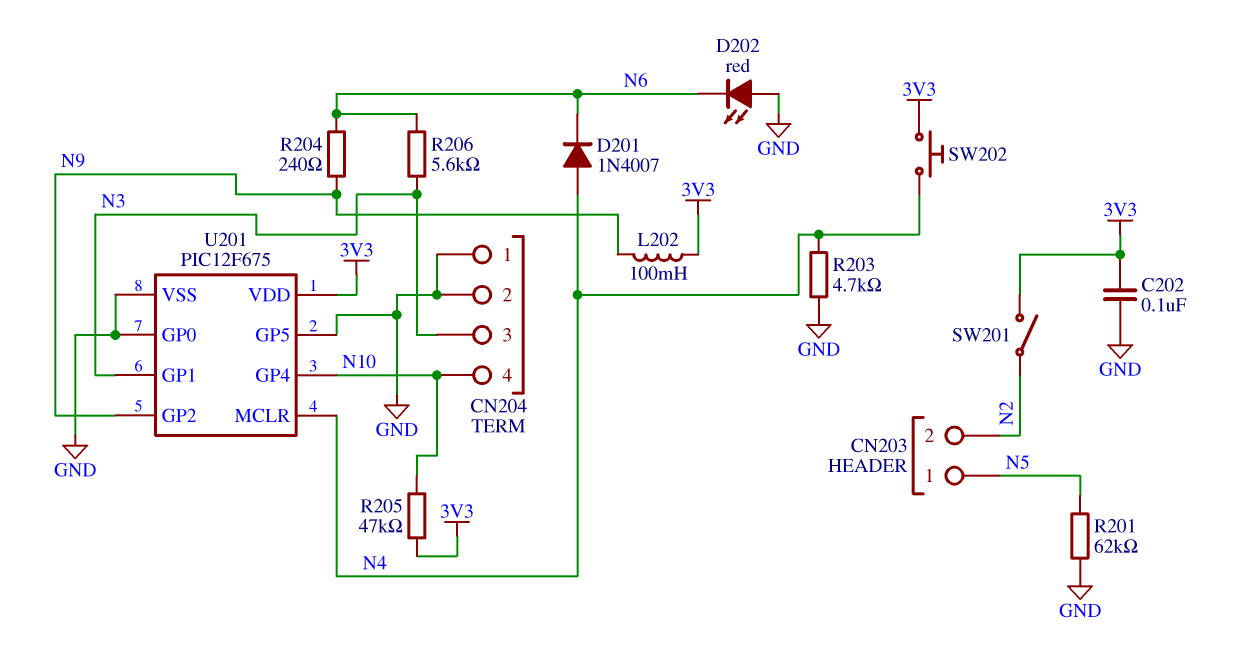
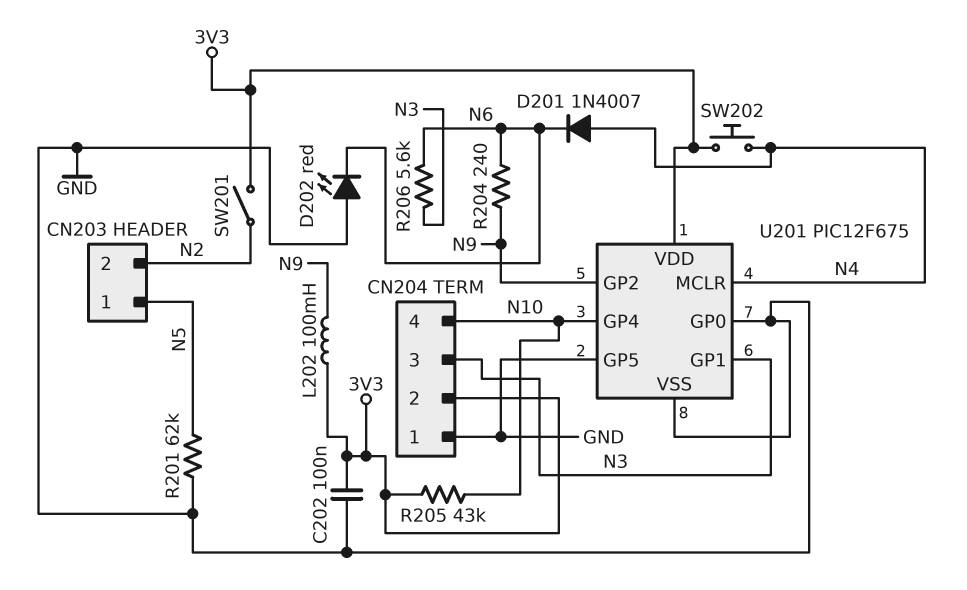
CN204 pin 2: GND -> 3V3
R203: 4.7k (GND, N4) -> none
R205: 47k (3V3, N10) -> 43k (3V3, N10)

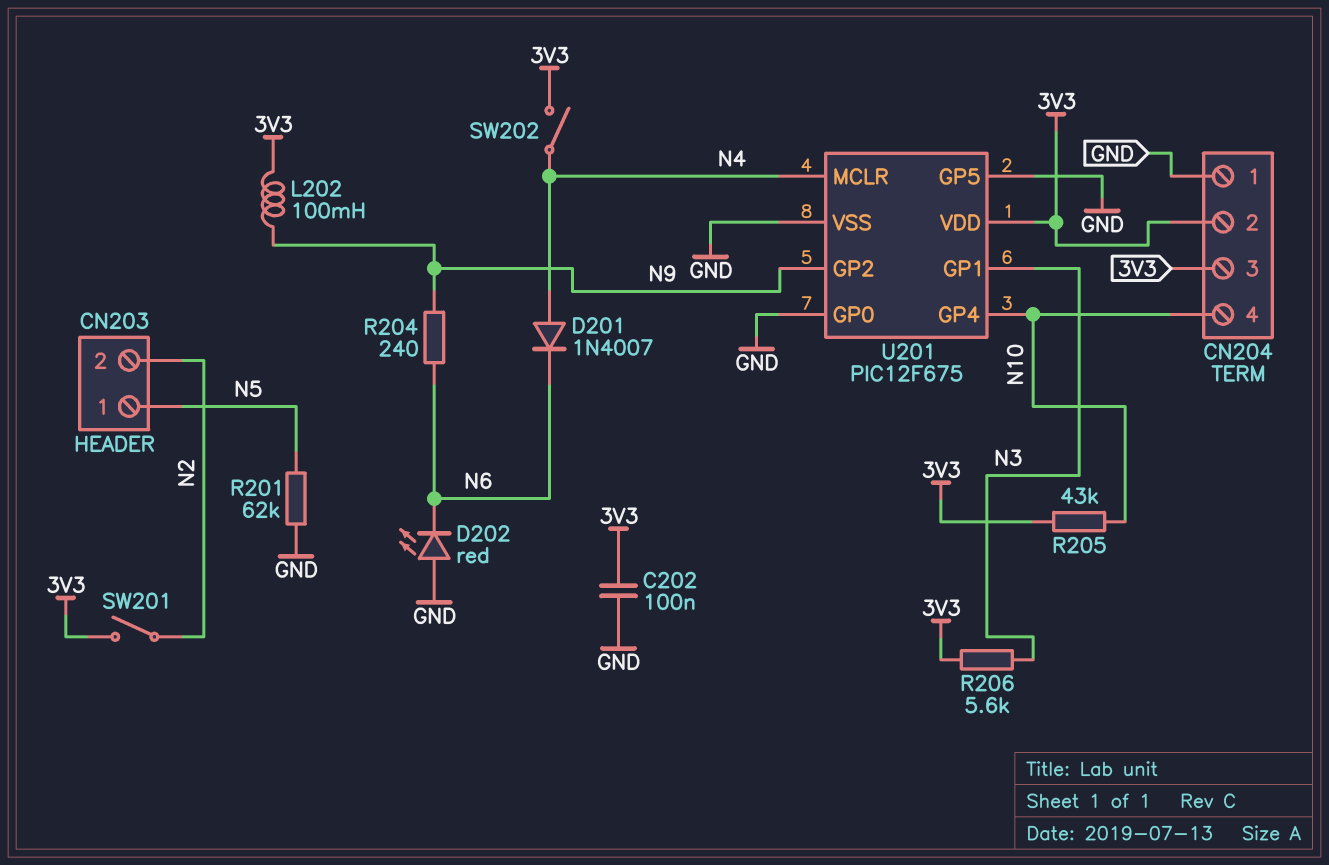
CN204 pin 3: N3 -> 3V3
R206: 5.6k (N3, N6) -> 5.6k (3V3, N3)
SW202: button (3V3, N4) -> switch (3V3, N4)

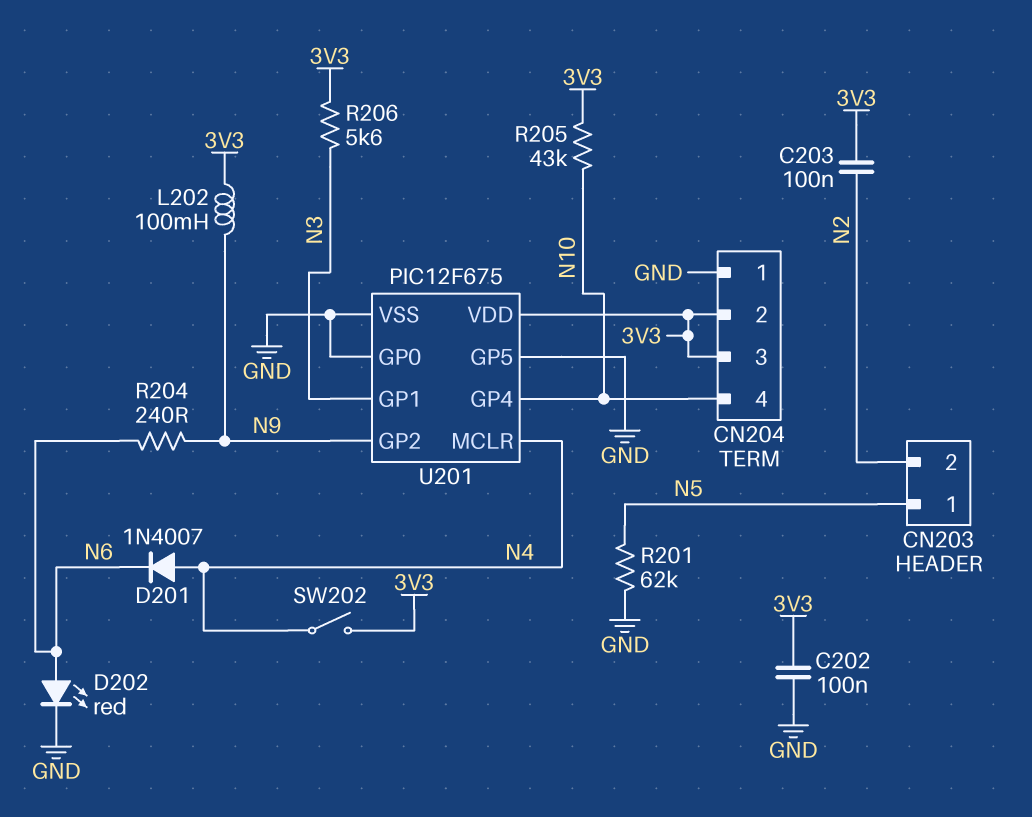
C203: none -> 100nF (3V3, N2)
D202: LED red (A GND, K N6) -> LED red (A N6, K GND)
SW201: switch (3V3, N2) -> none

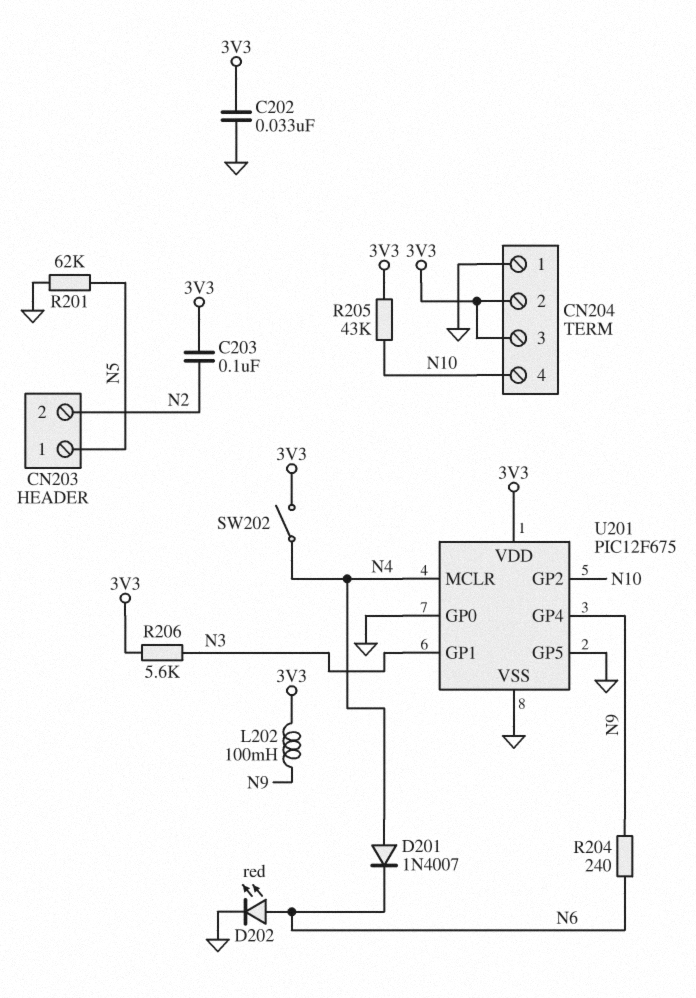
C202: 100nF (3V3, GND) -> 33nF (3V3, GND)
U201 pin GP2: N9 -> N10
U201 pin GP4: N10 -> N9

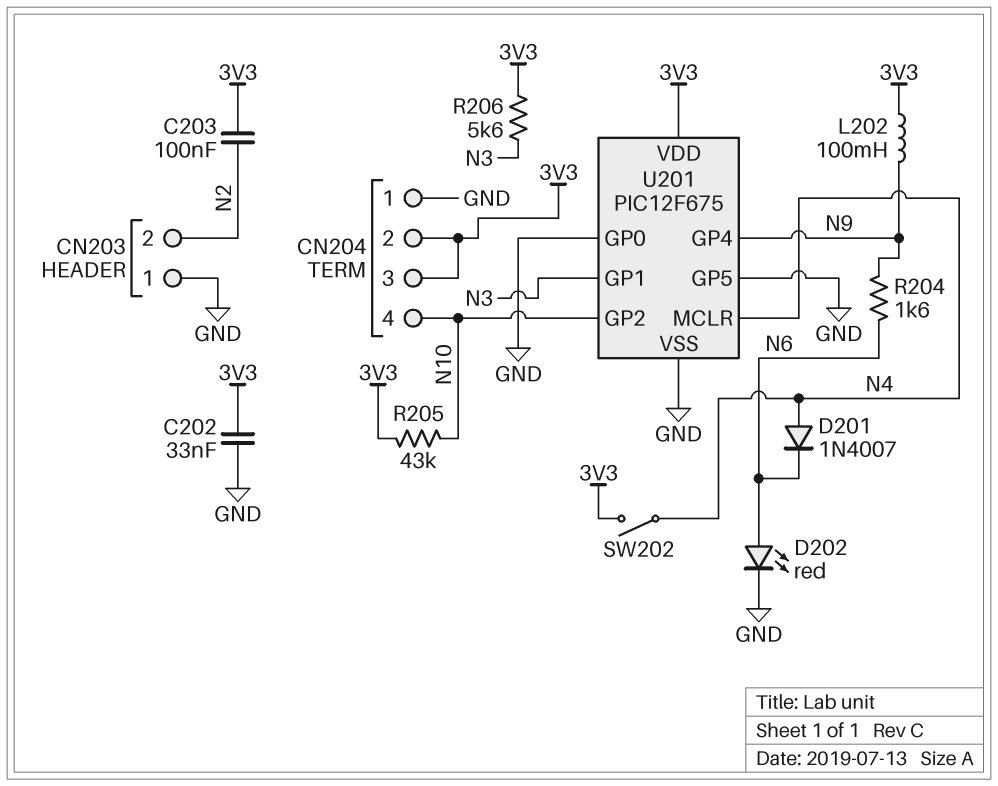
CN203 pin 1: N5 -> GND
R201: 62k (GND, N5) -> none
R204: 240 (N6, N9) -> 1.6k (N6, N9)

